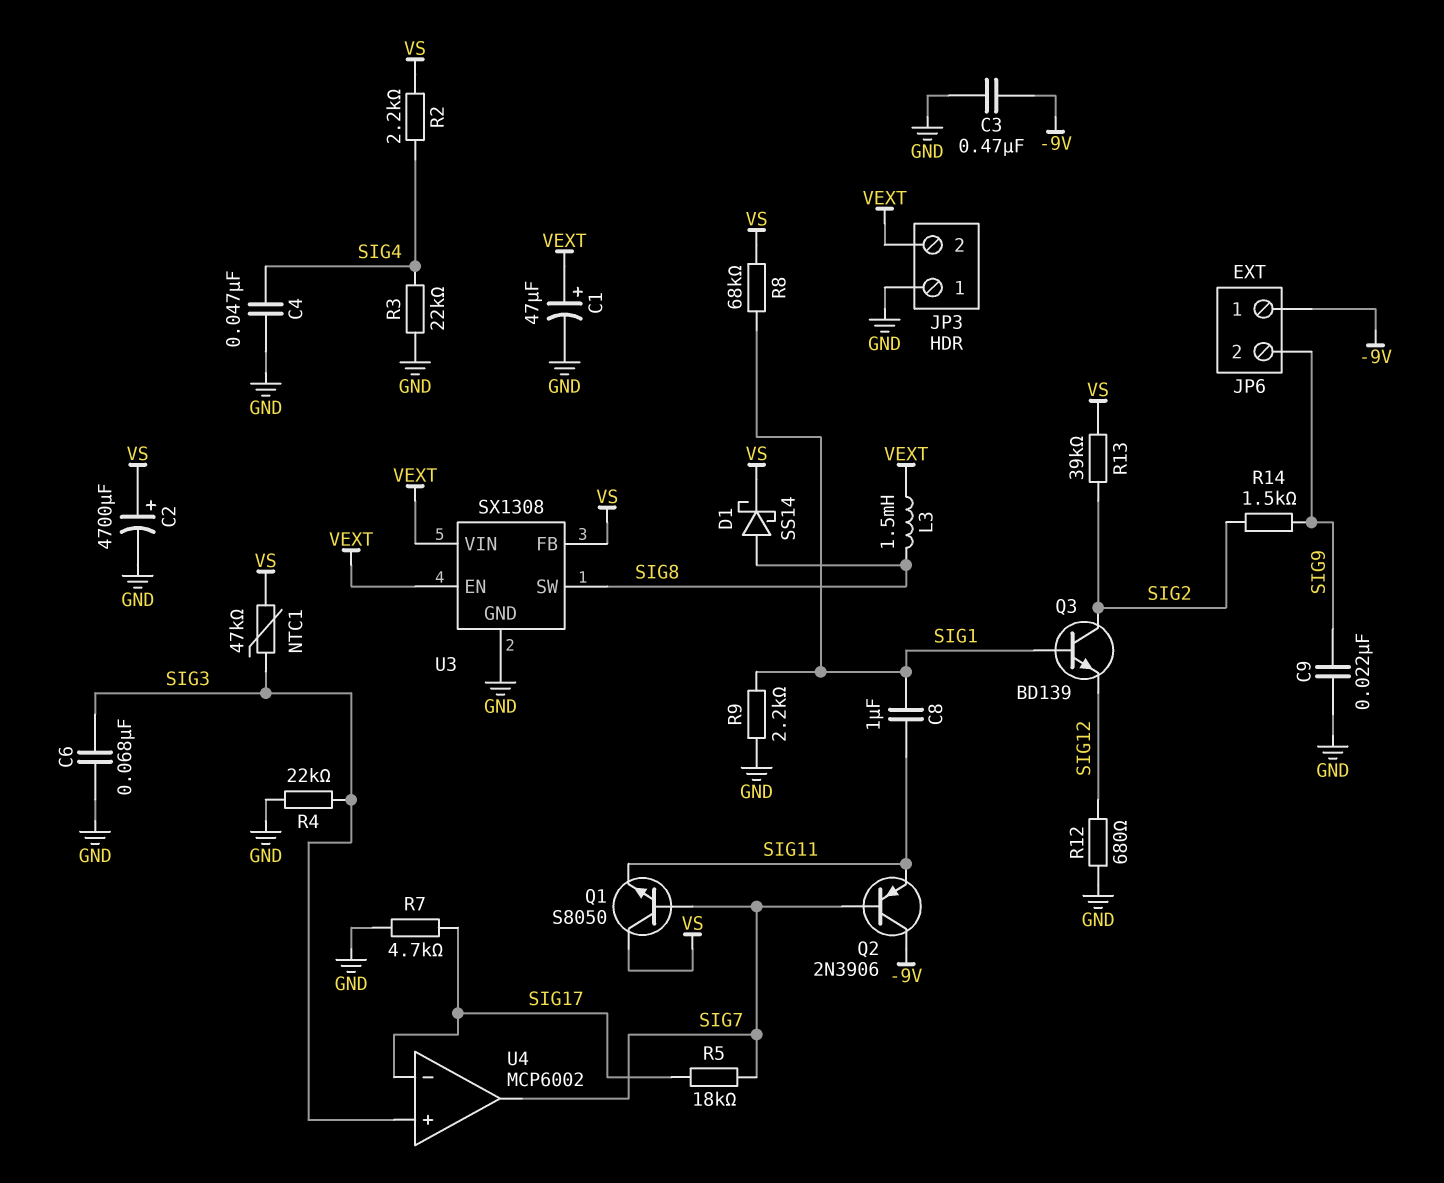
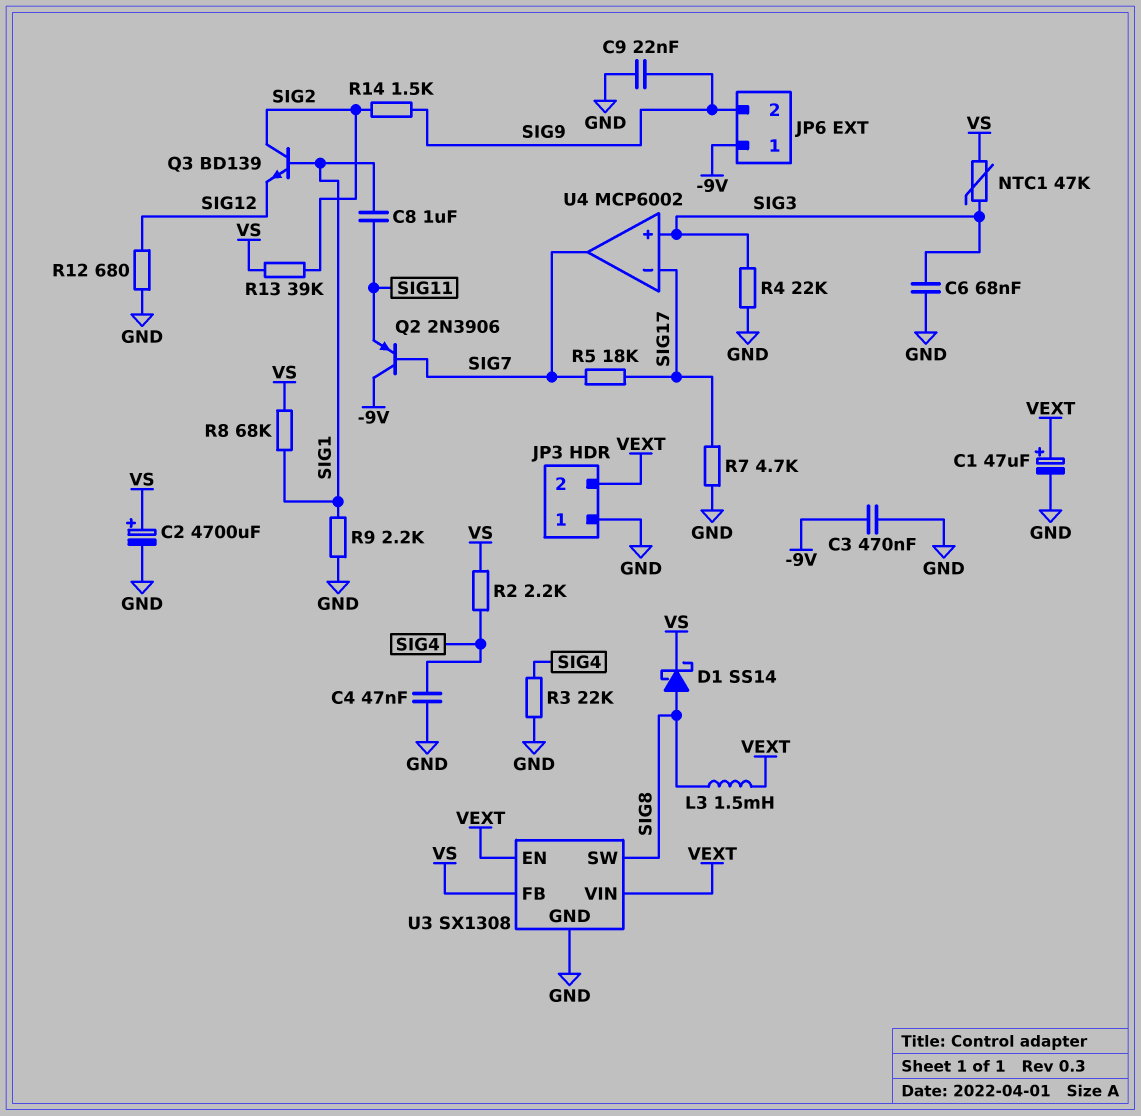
Q1: NPN S8050 (B SIG7, C VS, E SIG11) -> none

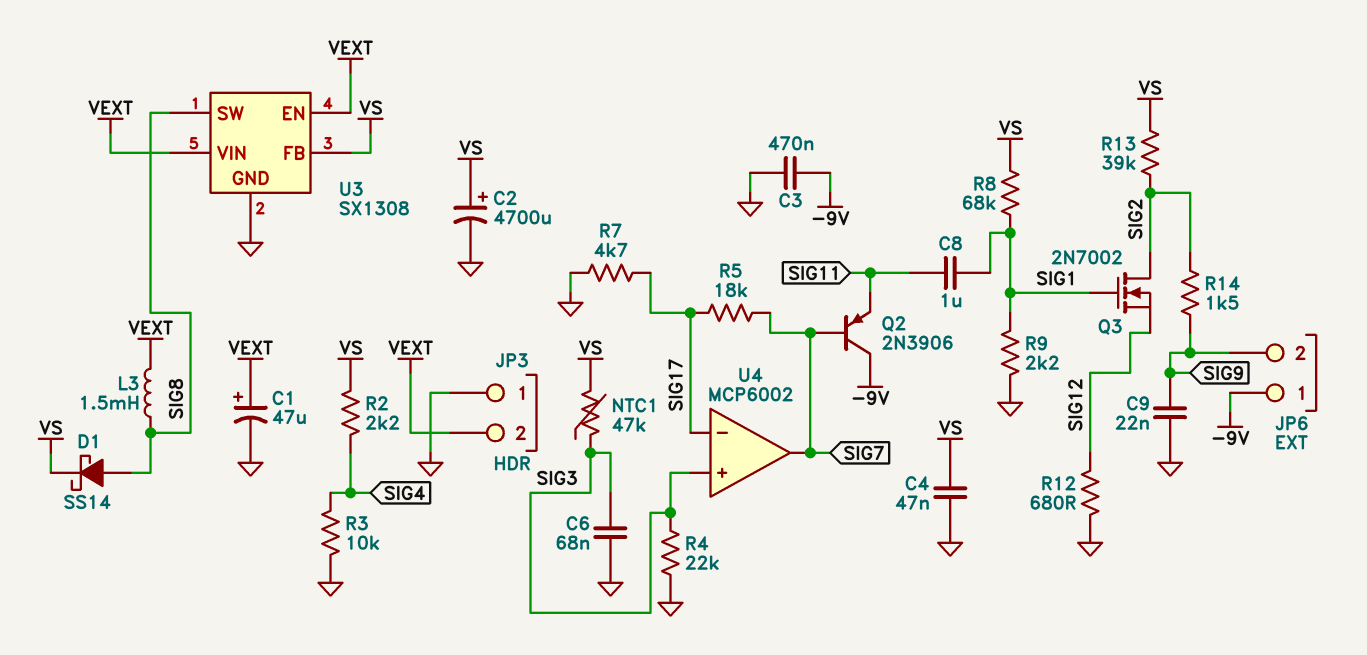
C4: 47nF (GND, SIG4) -> 47nF (GND, VS)
Q3: NPN BD139 (B SIG1, C SIG2, E SIG12) -> NMOS 2N7002 (G SIG1, D SIG2, S SIG12)
R3: 22k (GND, SIG4) -> 10k (GND, SIG4)

